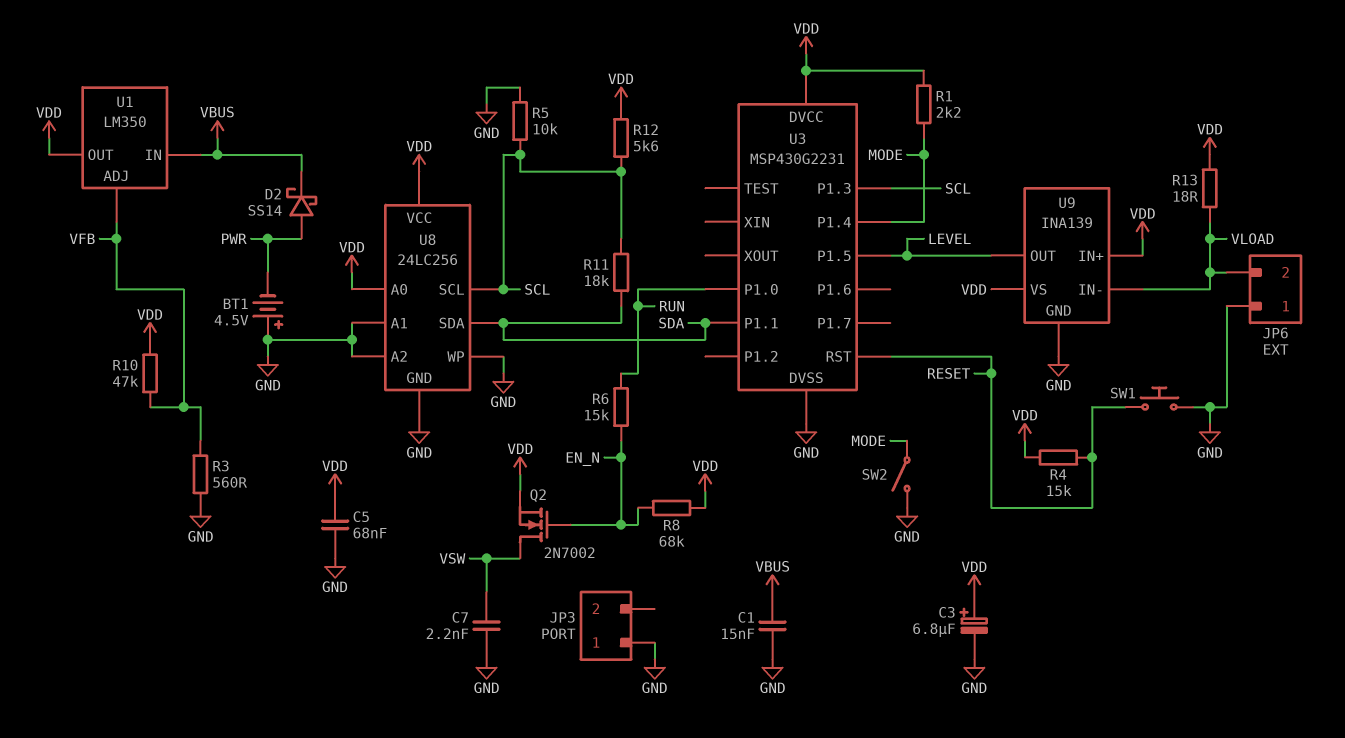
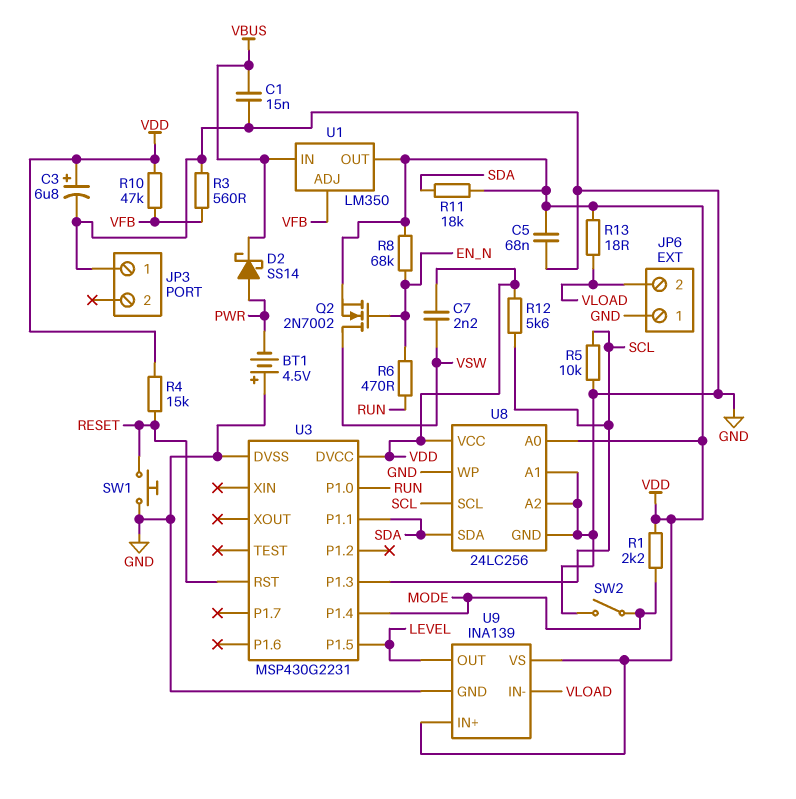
C7: 2.2nF (GND, VSW) -> 2.2nF (VDD, VSW)
R6: 15k (EN_N, RUN) -> 470 (EN_N, RUN)
R11: 18k (SCL, SDA) -> 18k (SDA, VDD)

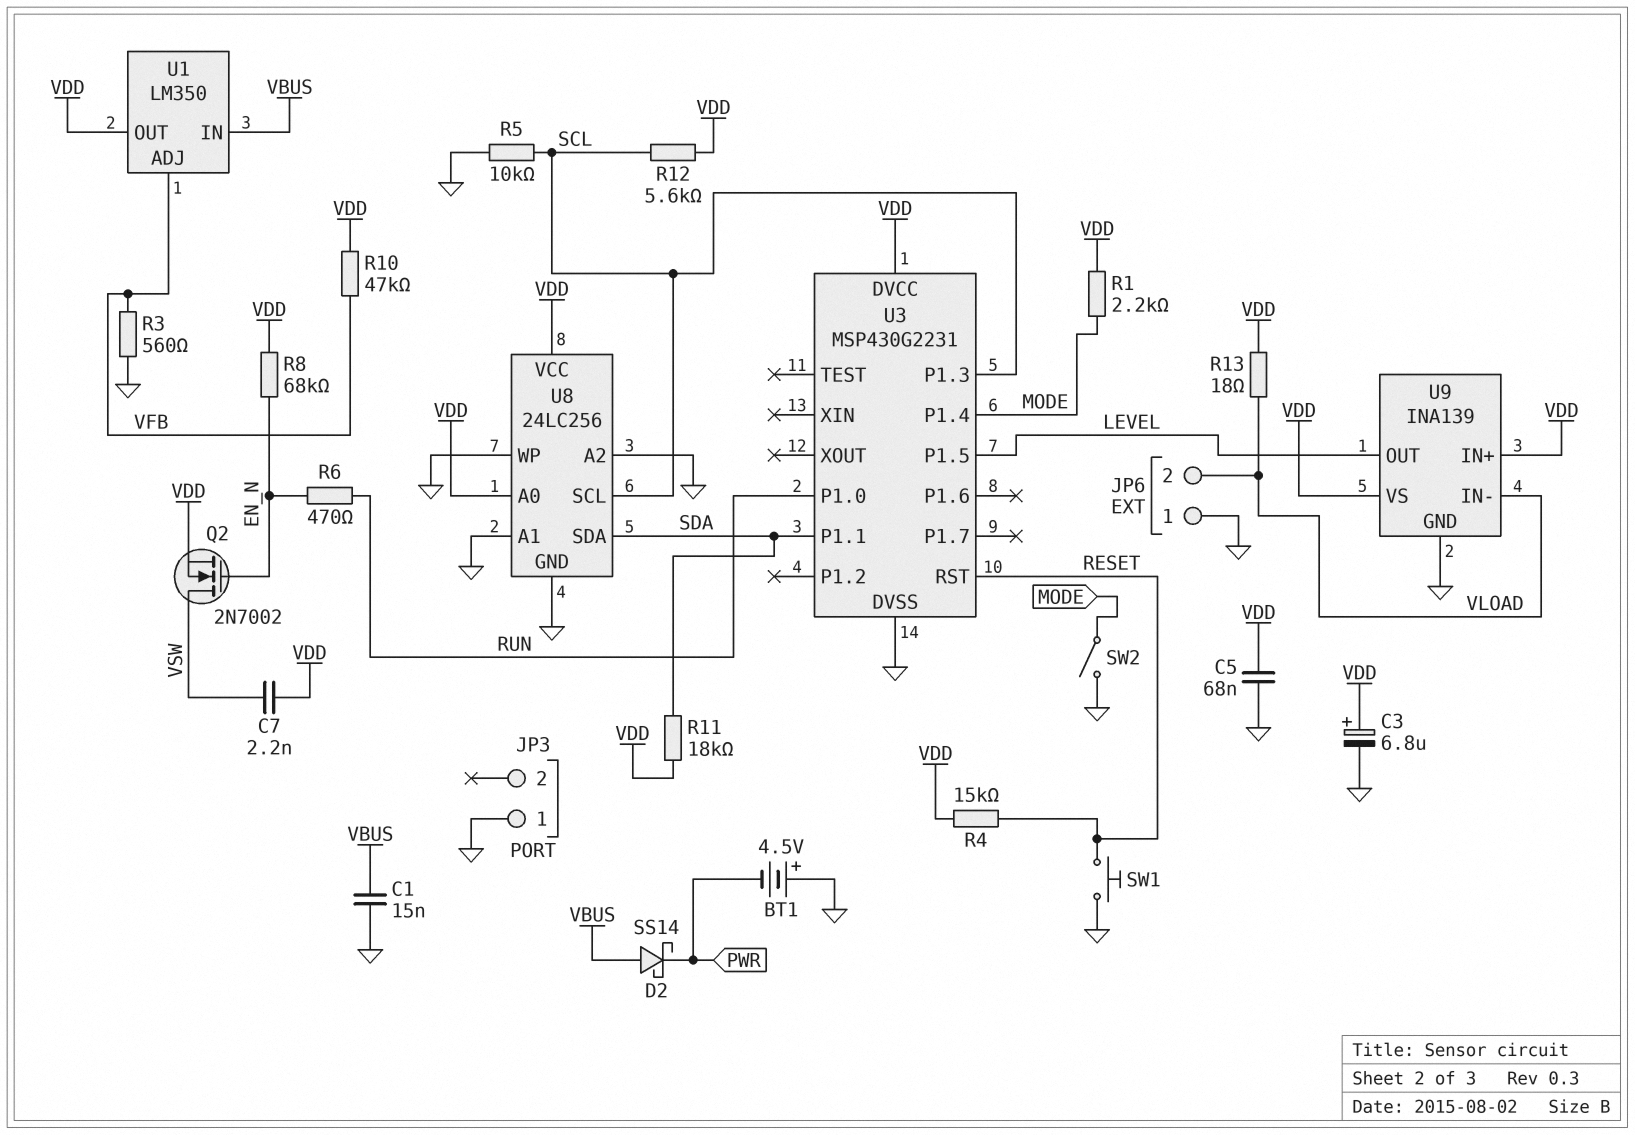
D2: schottky SS14 (A PWR, K VBUS) -> schottky SS14 (A VBUS, K PWR)

